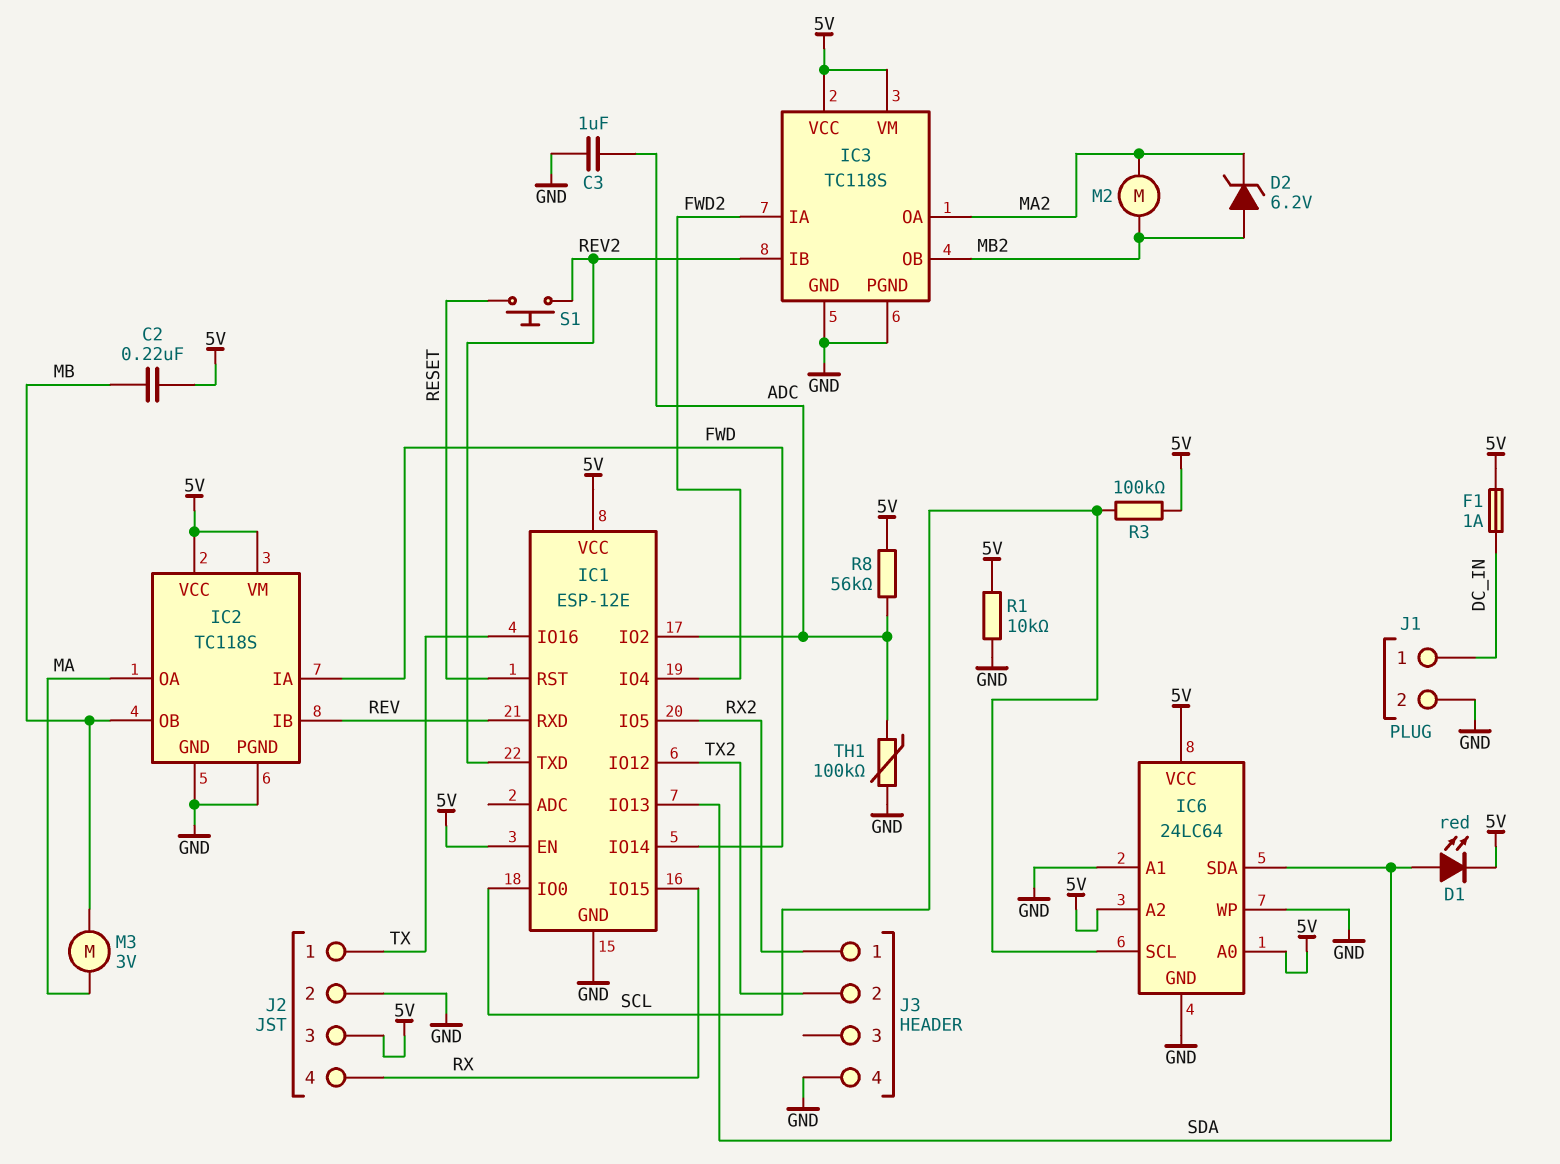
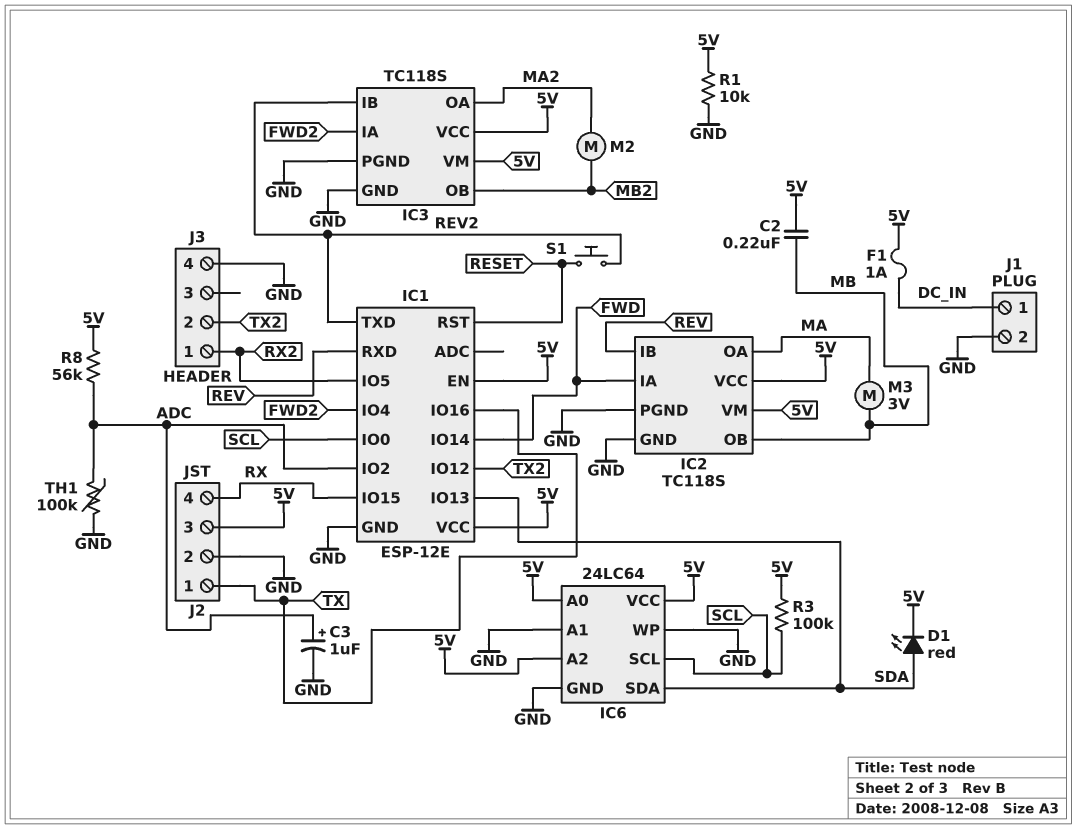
C3: 1uF (ADC, GND) -> 1uF (plus ADC, minus GND)
D2: zener 6.2V (A MB2, K MA2) -> none

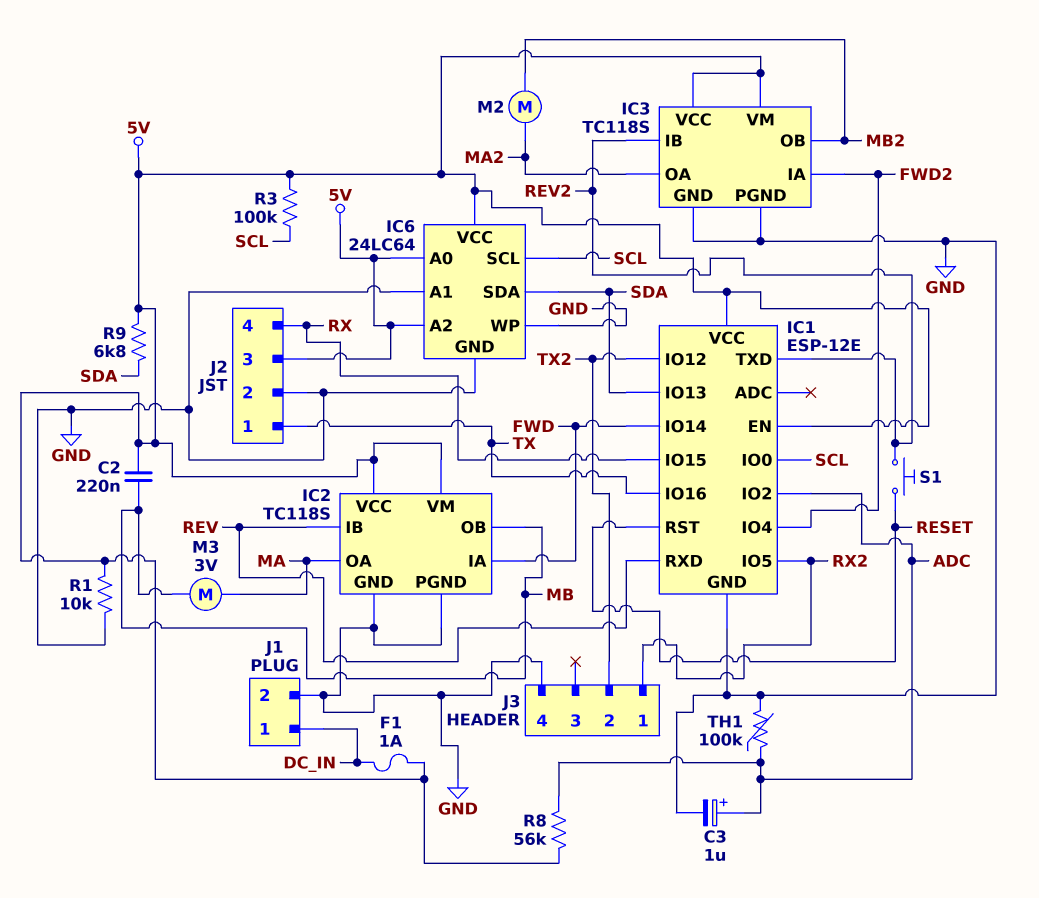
D1: LED red (A SDA, K 5V) -> none
R9: none -> 6.8k (5V, SDA)

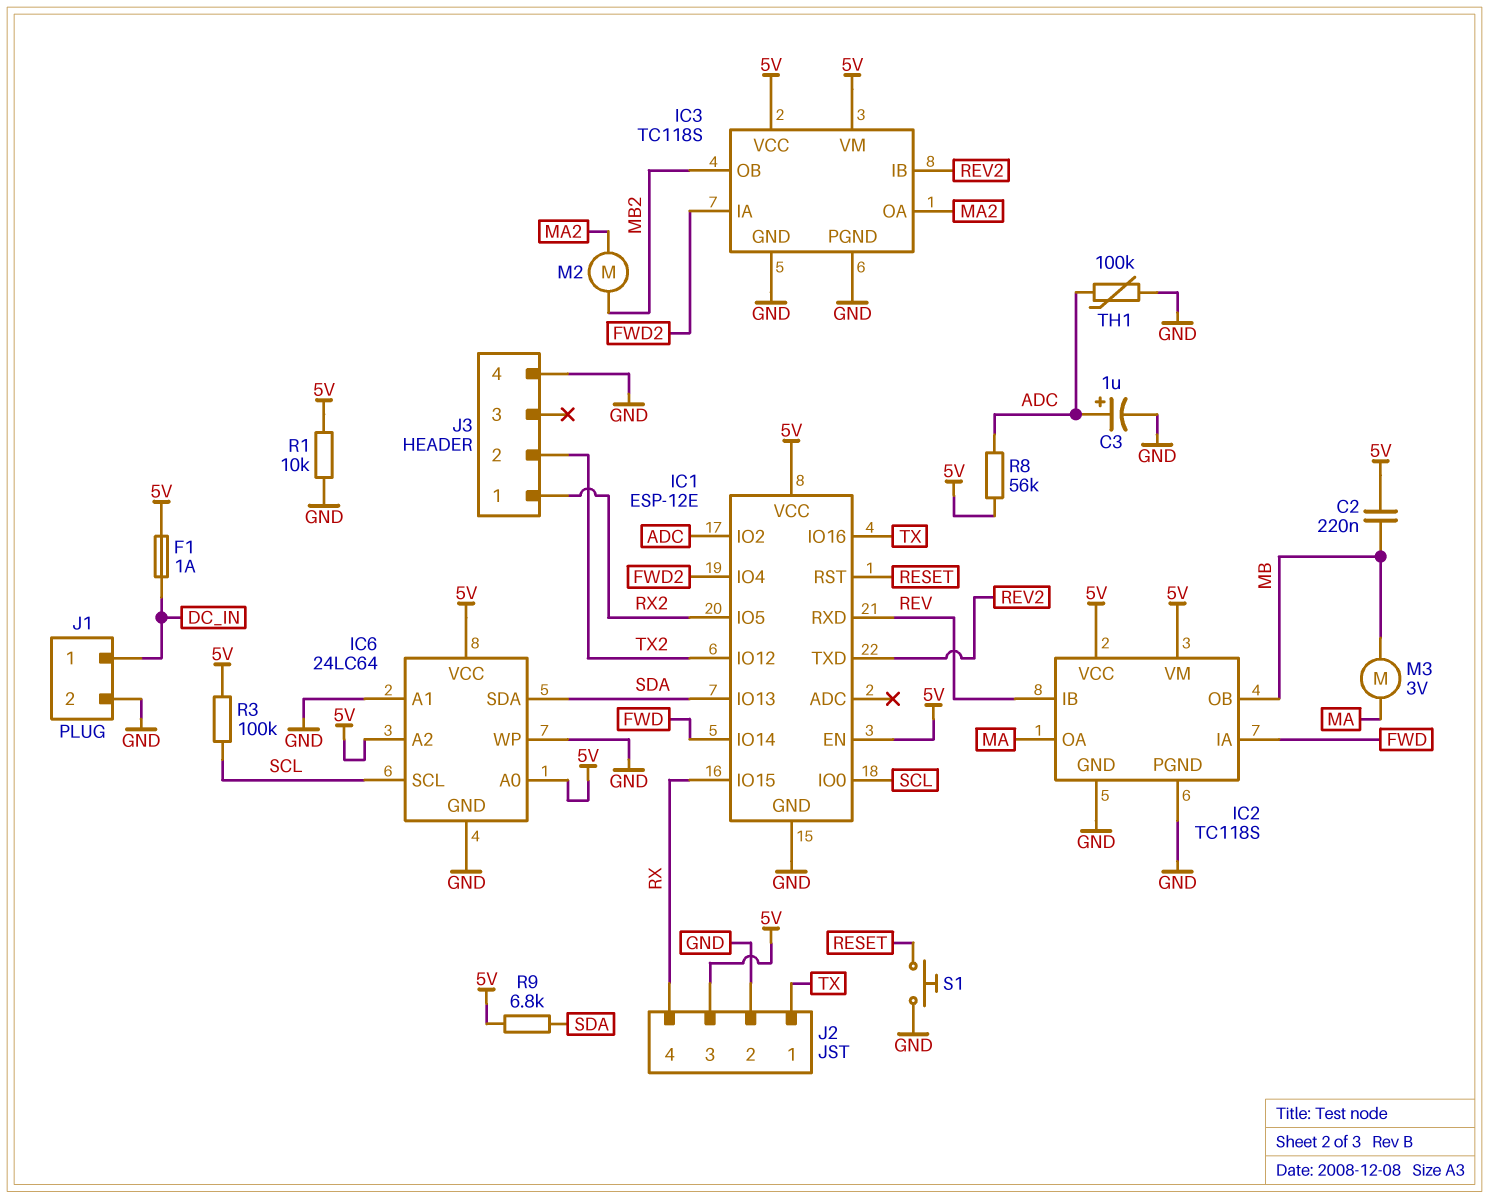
S1: button (RESET, REV2) -> button (GND, RESET)

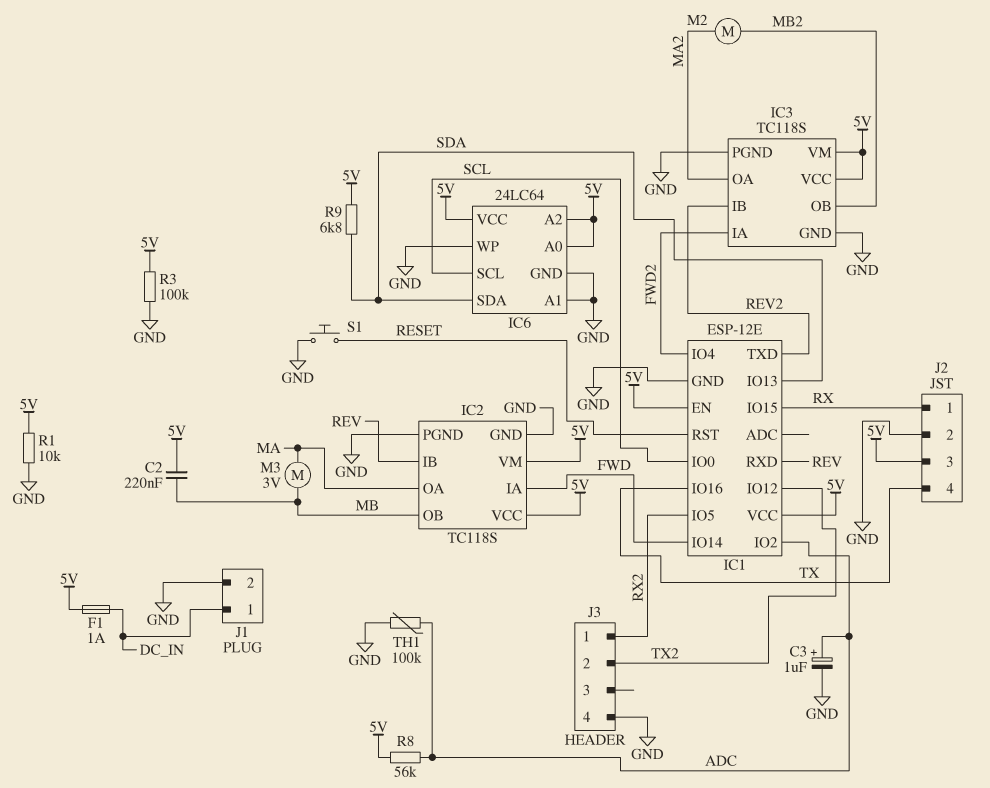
J2 pin 1: TX -> RX
J2 pin 4: RX -> TX
R3: 100k (5V, SCL) -> 100k (5V, GND)

